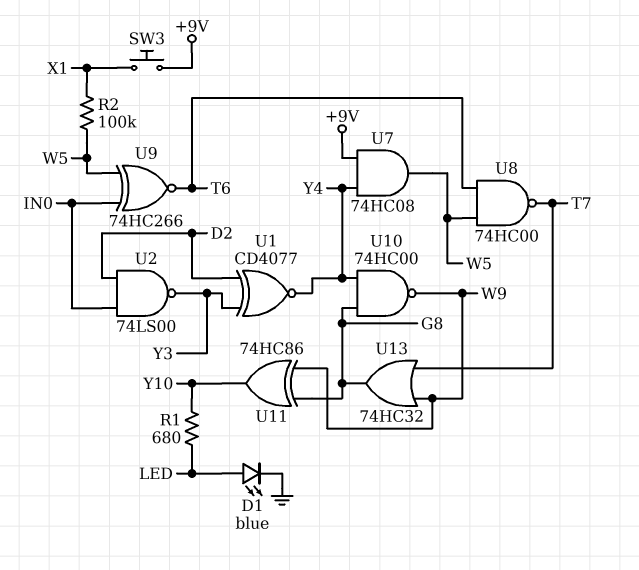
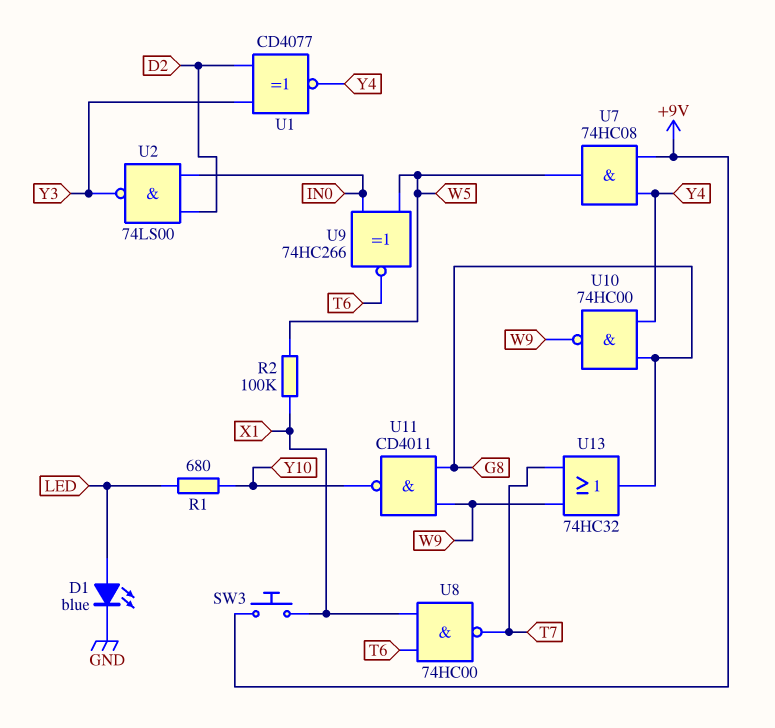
U8: NAND 74HC00 (in T6, in W5, out T7) -> NAND 74HC00 (in T6, in X1, out T7)
U11: XOR 74HC86 (in G8, in W9, out Y10) -> NAND CD4011 (in G8, in W9, out Y10)

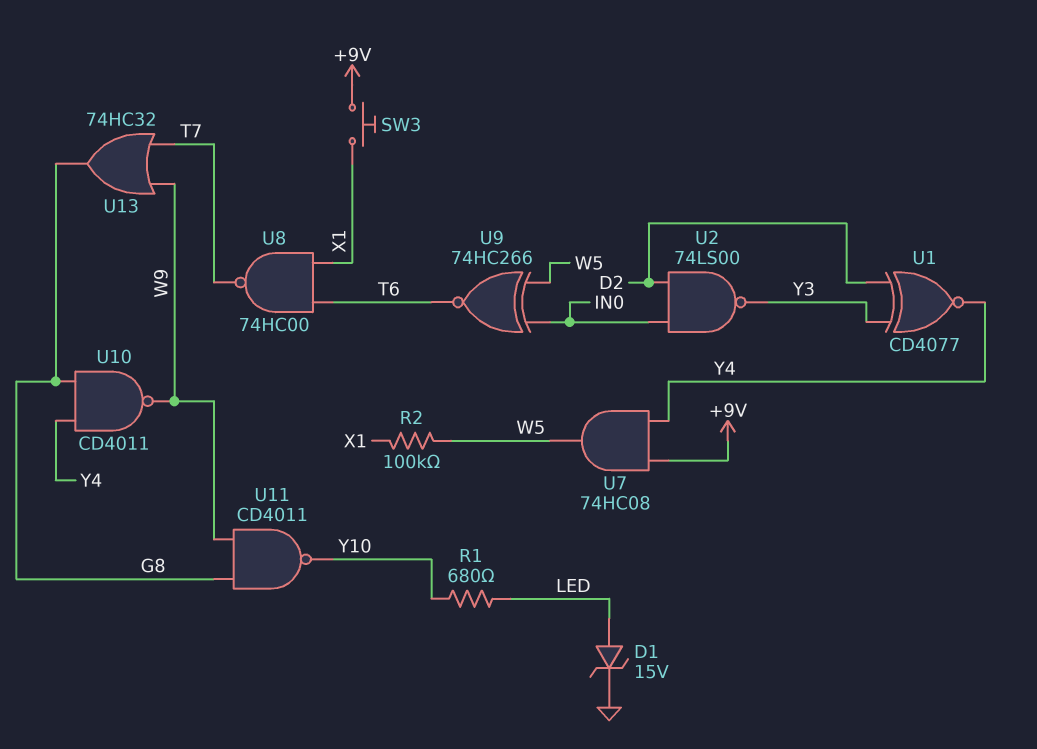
D1: LED blue (A LED, K GND) -> zener 15V (A LED, K GND)
U10: NAND 74HC00 (in G8, in Y4, out W9) -> NAND CD4011 (in G8, in Y4, out W9)

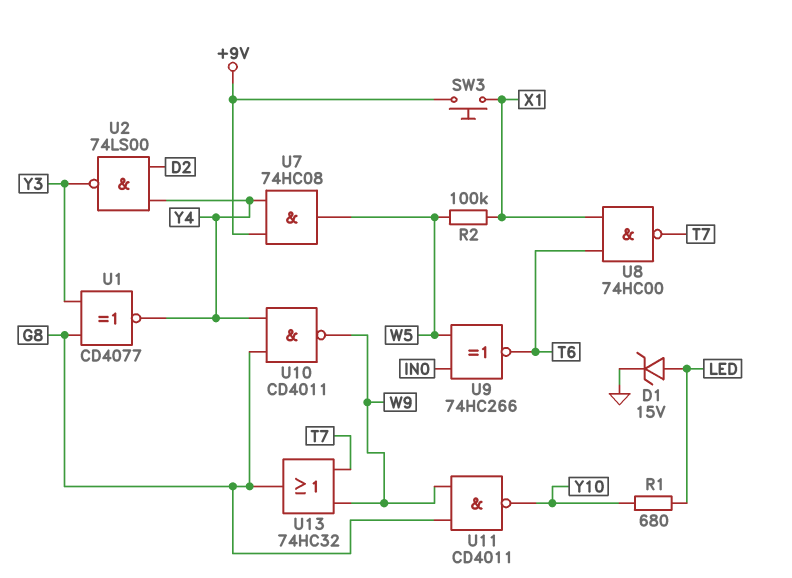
U1: XNOR CD4077 (in D2, in Y3, out Y4) -> XNOR CD4077 (in G8, in Y3, out Y4)
U2: NAND 74LS00 (in D2, in IN0, out Y3) -> NAND 74LS00 (in D2, in Y4, out Y3)

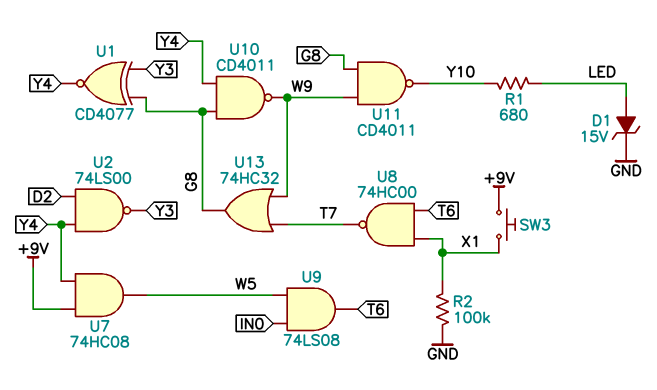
R2: 100k (W5, X1) -> 100k (GND, X1)
U9: XNOR 74HC266 (in IN0, in W5, out T6) -> AND 74LS08 (in IN0, in W5, out T6)

